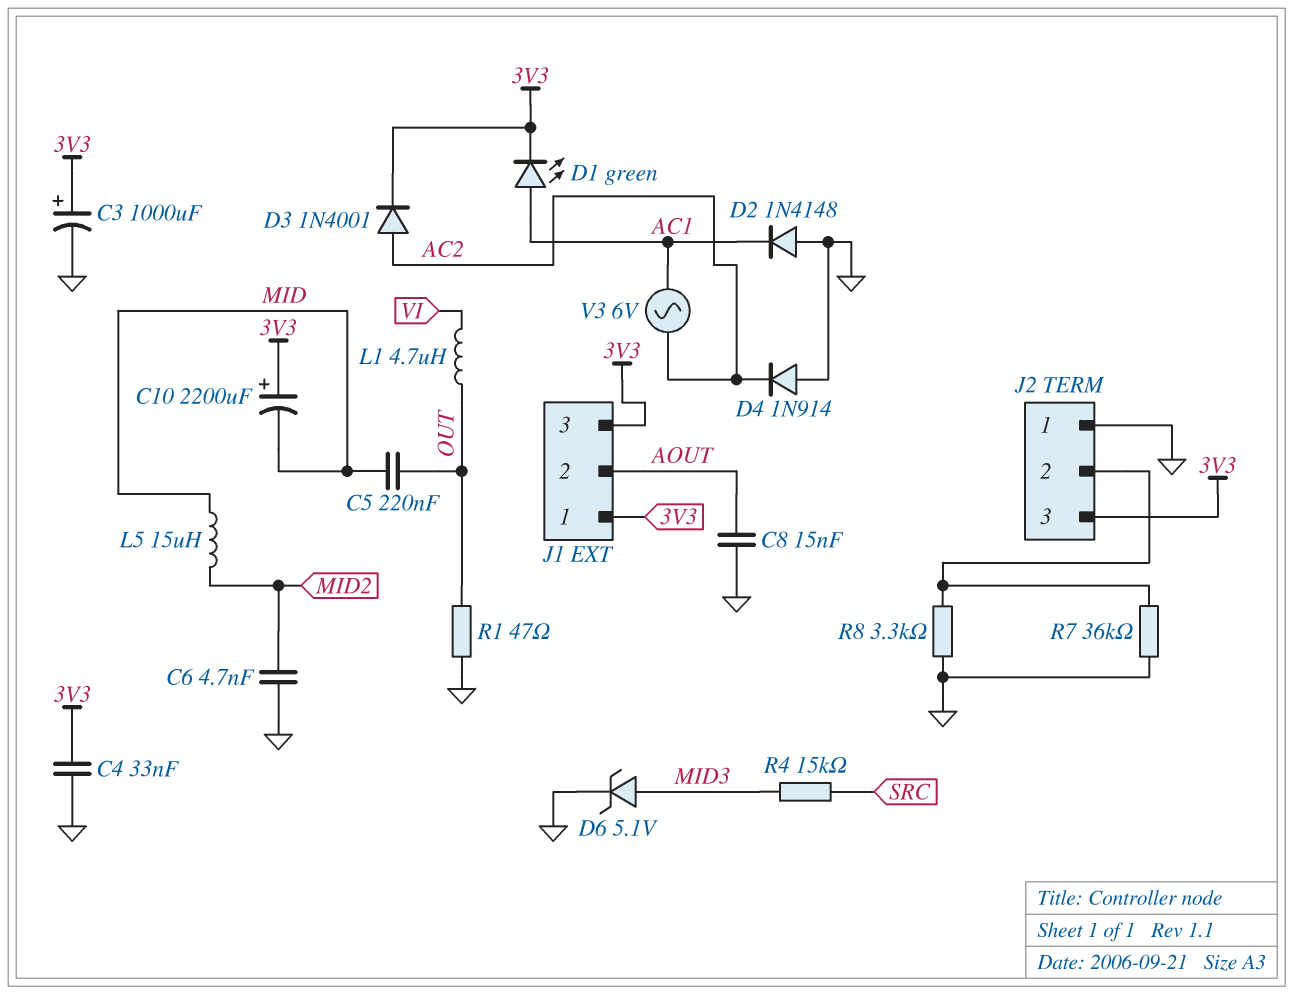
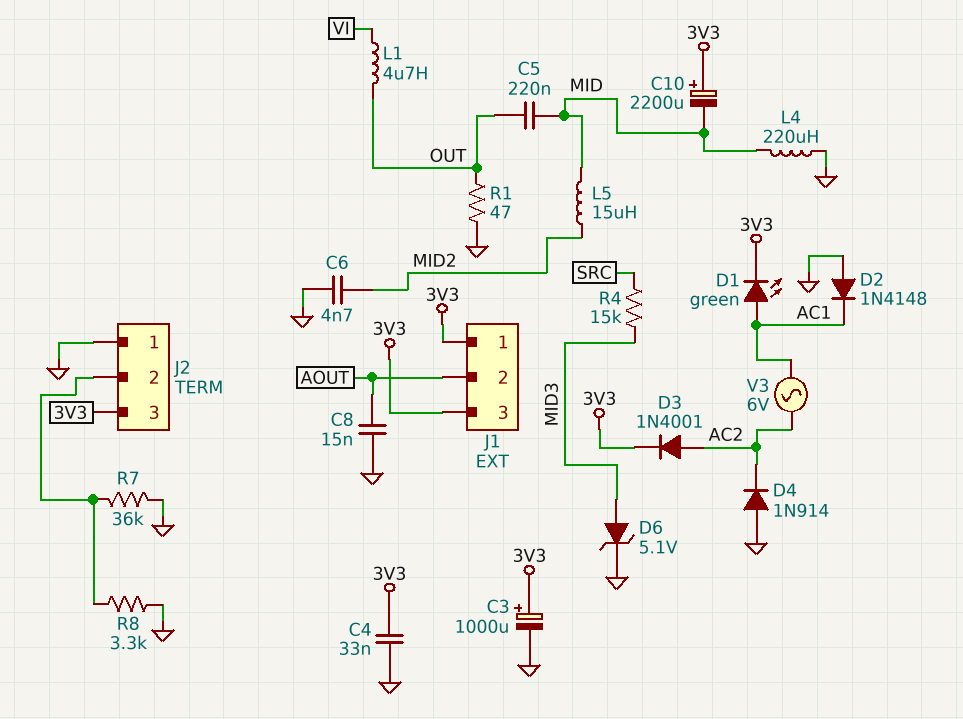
L4: none -> 220uH (GND, MID)

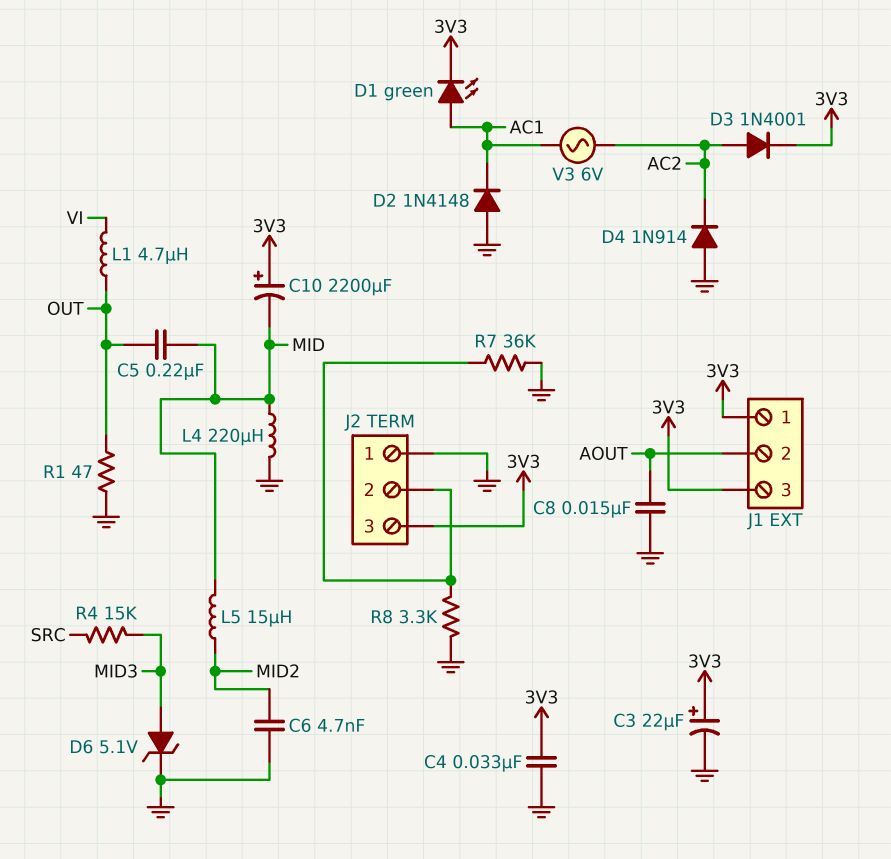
C3: 1000uF (plus 3V3, minus GND) -> 22uF (plus 3V3, minus GND)

